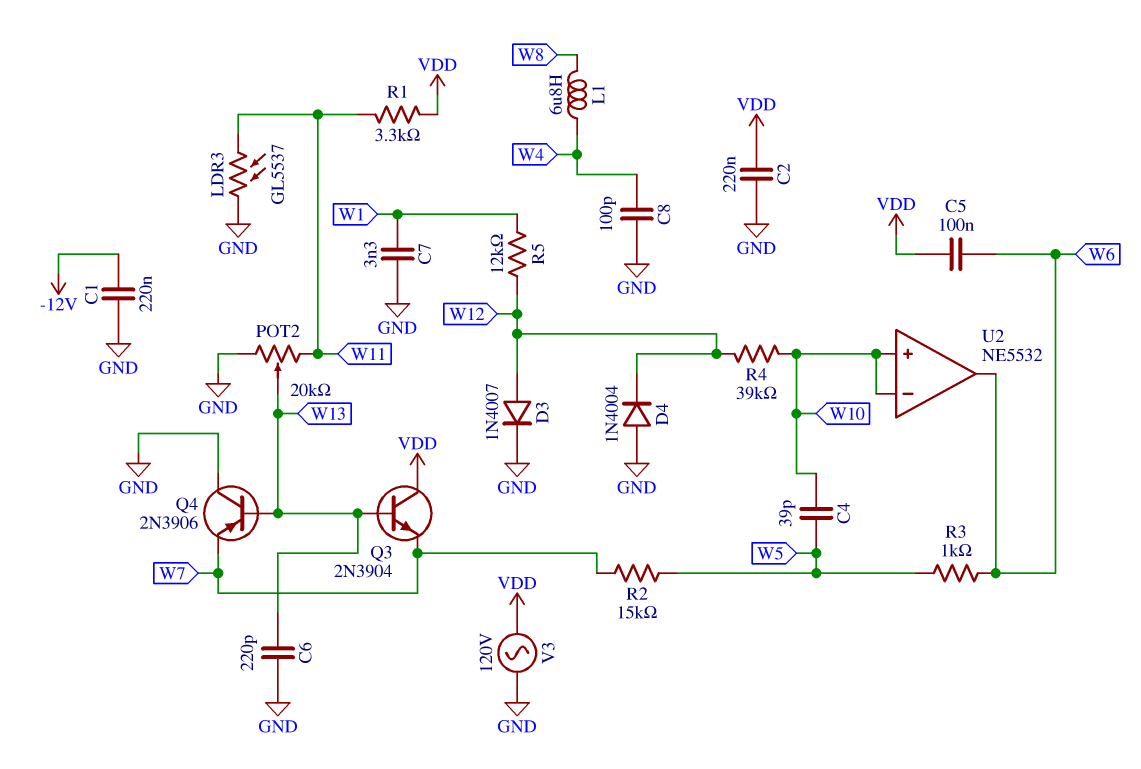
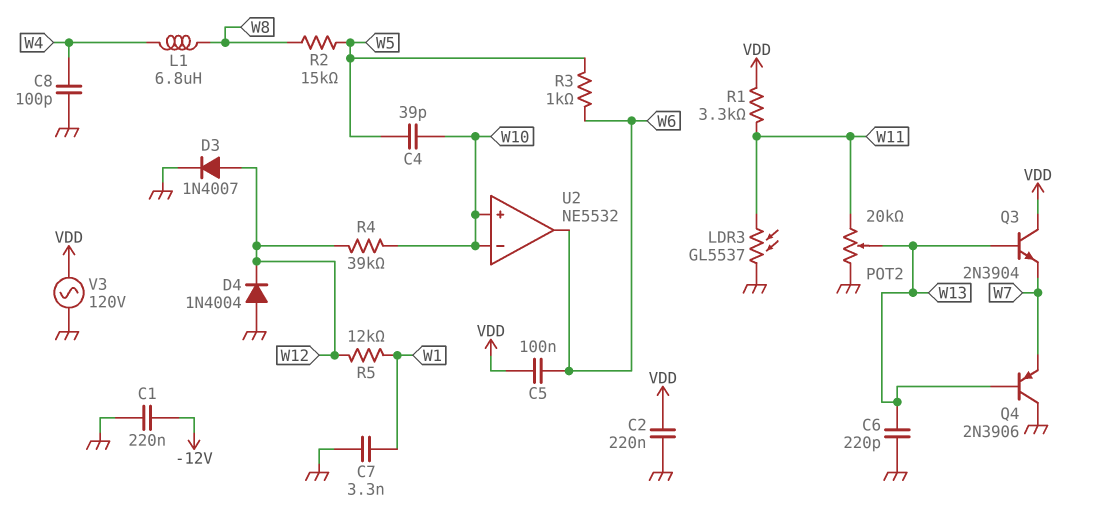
R2: 15k (W5, W7) -> 15k (W5, W8)

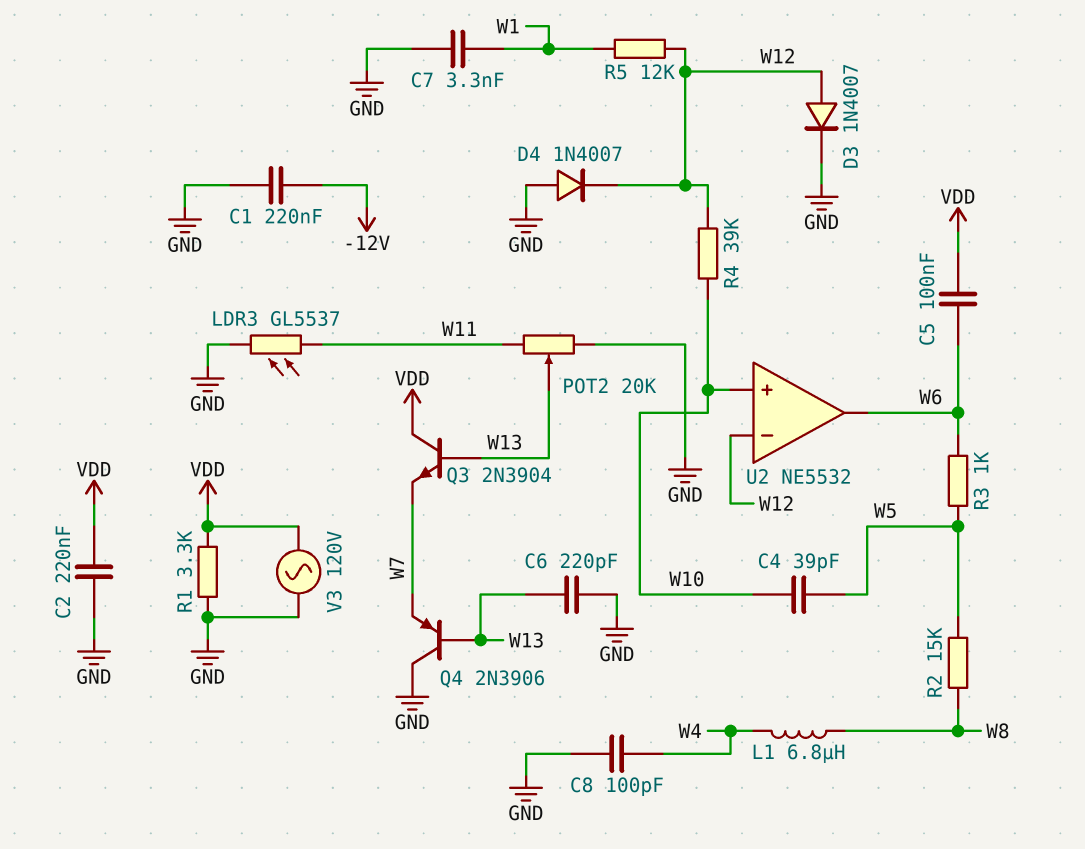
D4: diode 1N4004 (A GND, K W12) -> diode 1N4007 (A GND, K W12)
R1: 3.3k (VDD, W11) -> 3.3k (GND, VDD)
U2 pin in-: W10 -> W12

